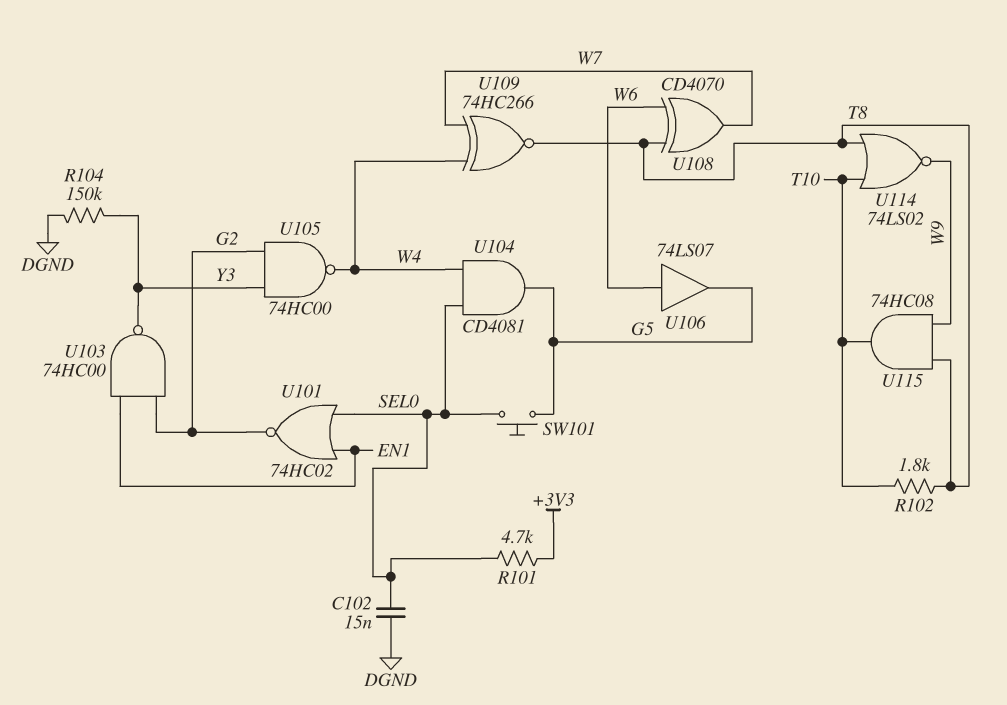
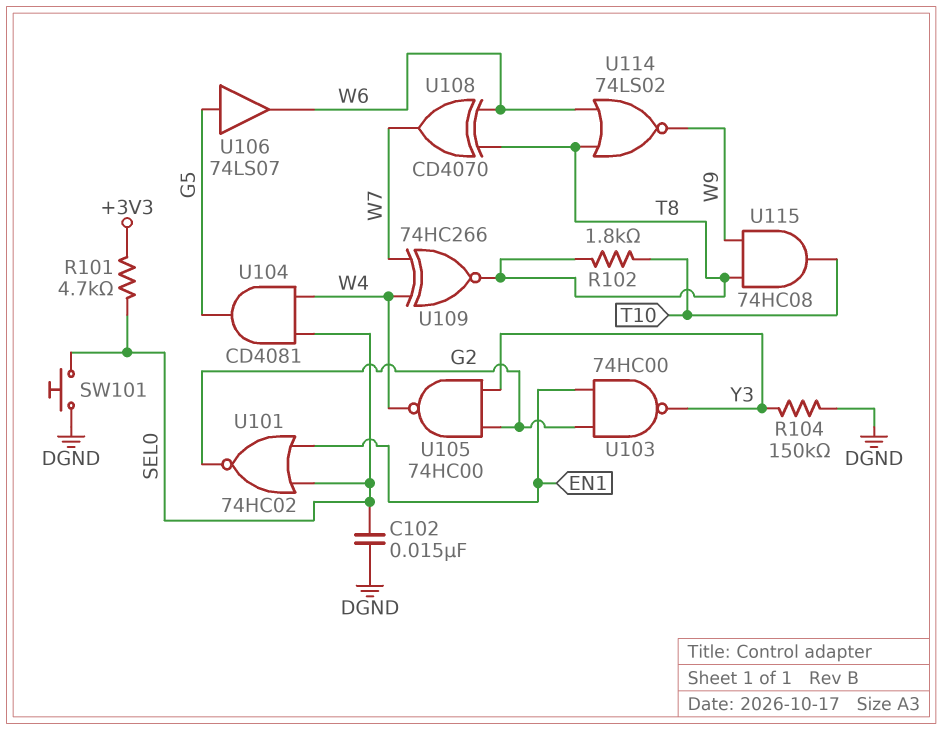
SW101: button (G5, SEL0) -> button (DGND, SEL0)
U106: buffer 74LS07 (in W6, out G5) -> buffer 74LS07 (in G5, out W6)
U114: NOR 74LS02 (in T8, in T10, out W9) -> NOR 74LS02 (in T8, in W6, out W9)

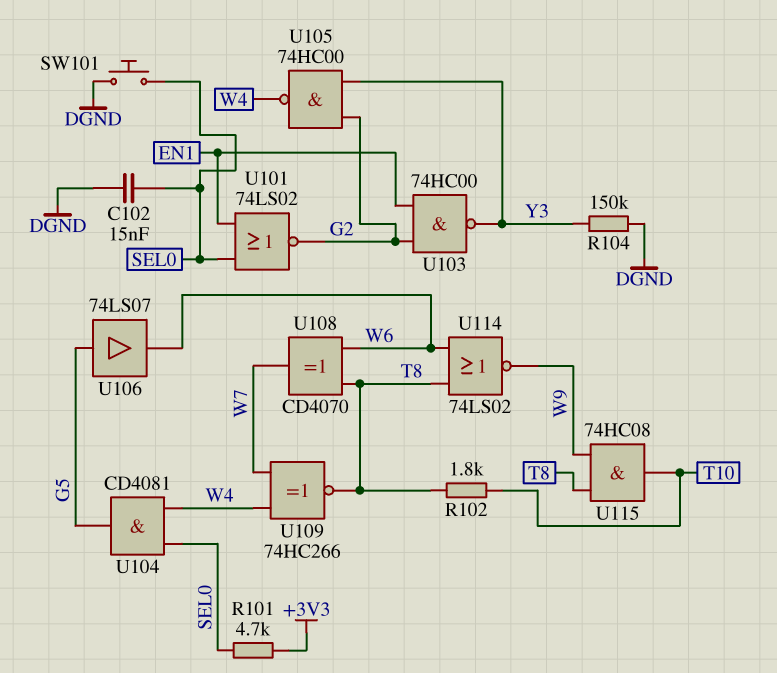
U101: NOR 74HC02 (in EN1, in SEL0, out G2) -> NOR 74LS02 (in EN1, in SEL0, out G2)

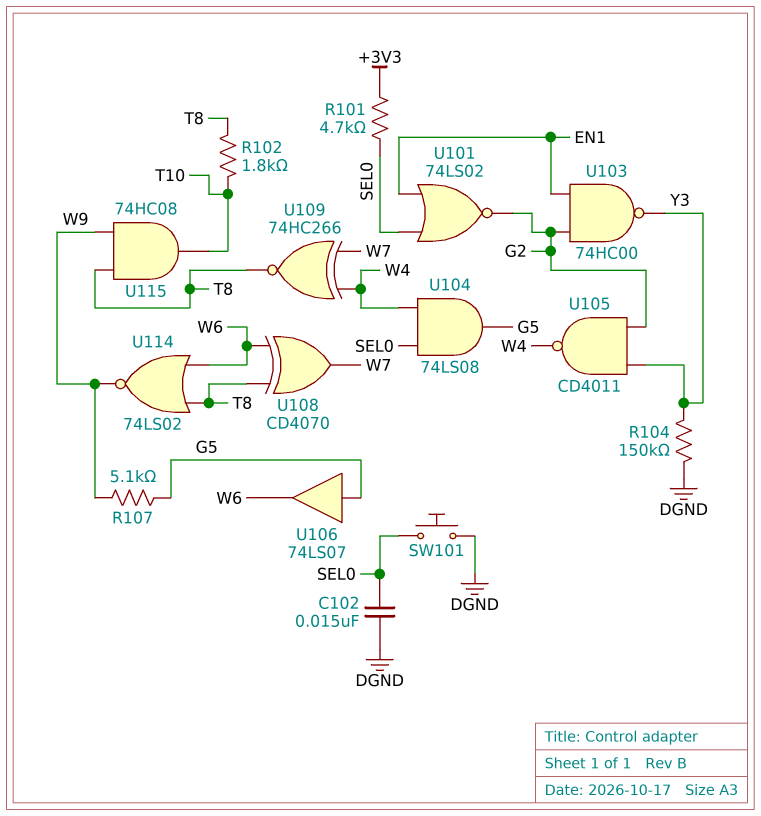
R107: none -> 5.1k (G5, W9)
U104: AND CD4081 (in SEL0, in W4, out G5) -> AND 74LS08 (in SEL0, in W4, out G5)
U105: NAND 74HC00 (in G2, in Y3, out W4) -> NAND CD4011 (in G2, in Y3, out W4)

